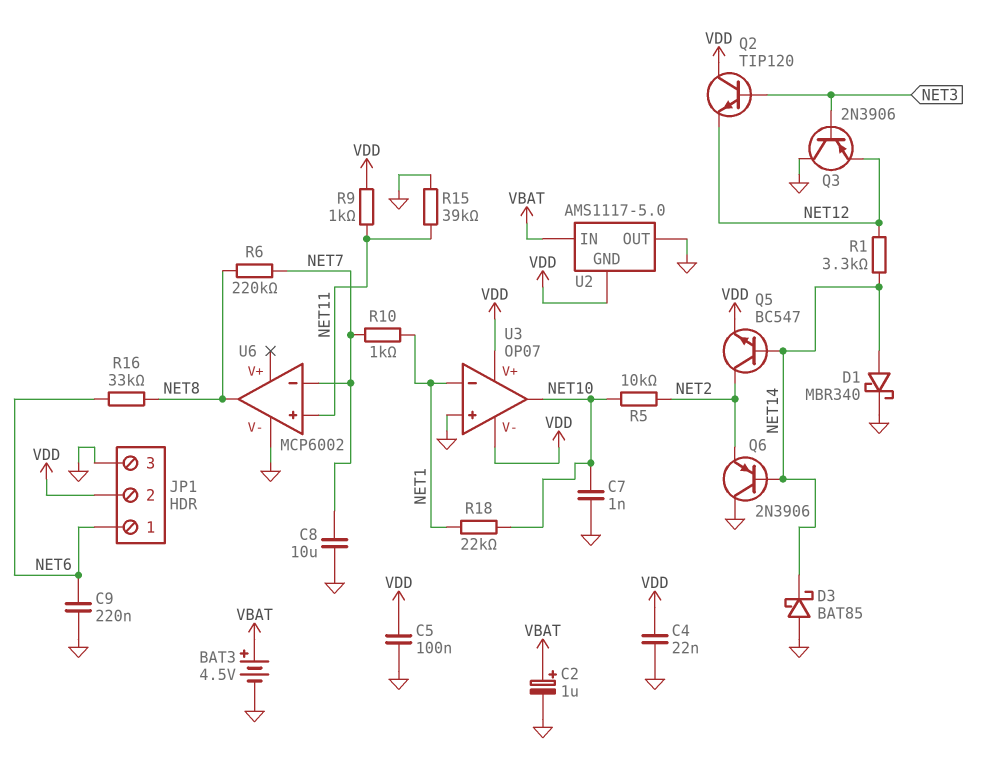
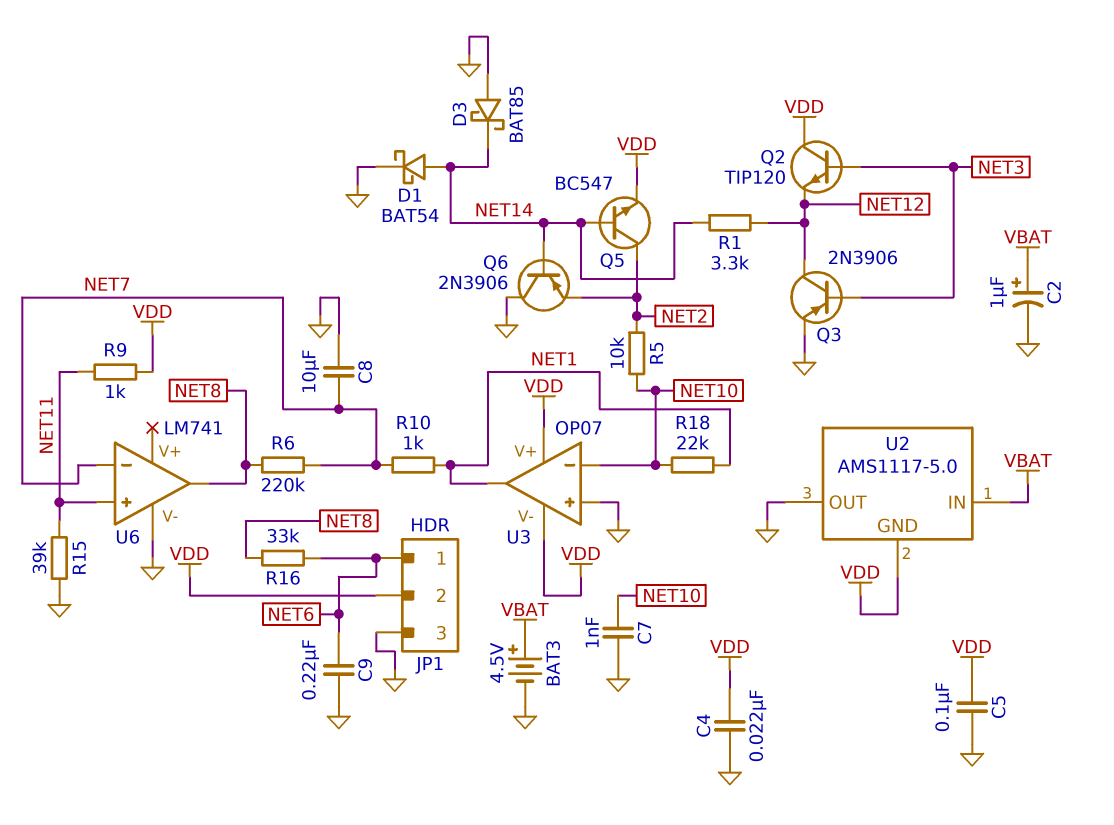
D1: schottky MBR340 (A NET14, K GND) -> schottky BAT54 (A NET14, K GND)
Q3: PNP 2N3906 (B NET3, C GND, E NET12) -> PNP 2N3906 (B NET3, C NET12, E GND)
U3 pin in-: NET1 -> NET10
U3 pin out: NET10 -> NET1
U6: MCP6002 -> LM741

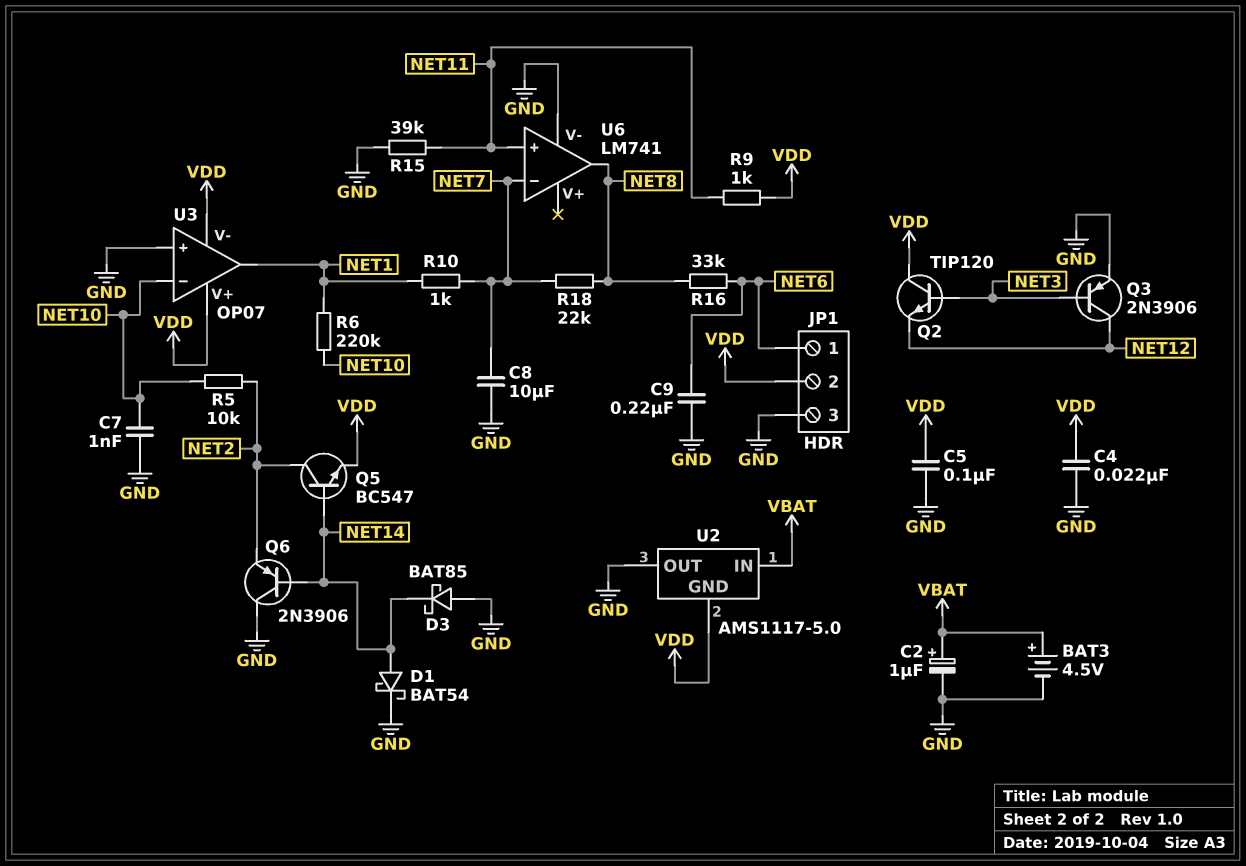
R1: 3.3k (NET12, NET14) -> none
R6: 220k (NET7, NET8) -> 220k (NET1, NET10)
R18: 22k (NET1, NET10) -> 22k (NET7, NET8)

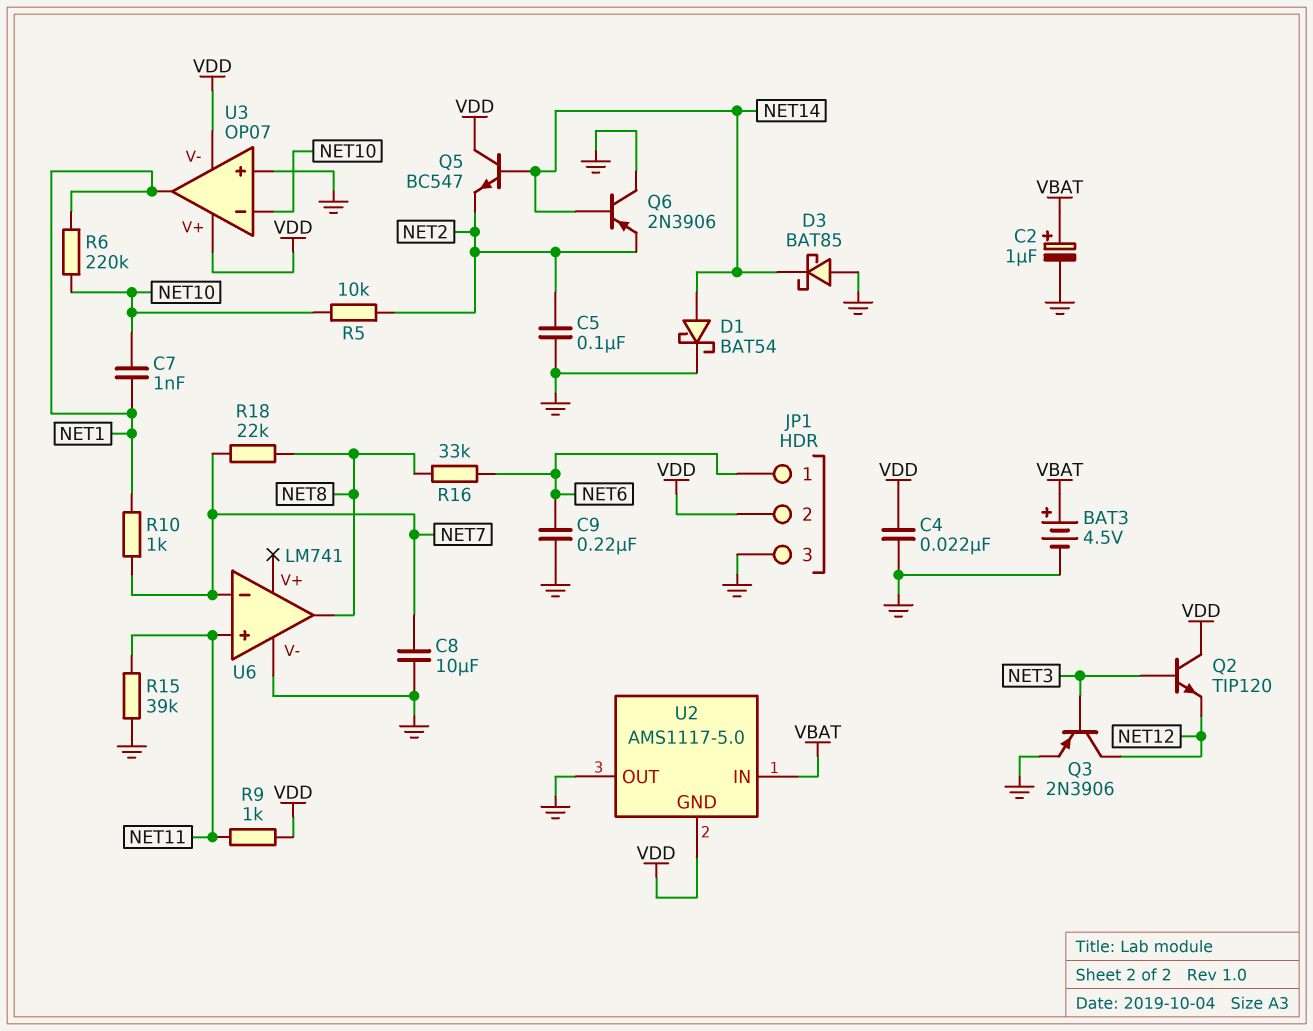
C5: 100nF (GND, VDD) -> 100nF (GND, NET2)
C7: 1nF (GND, NET10) -> 1nF (NET1, NET10)
Q5: NPN BC547 (B NET14, C NET2, E VDD) -> NPN BC547 (B NET14, C VDD, E NET2)

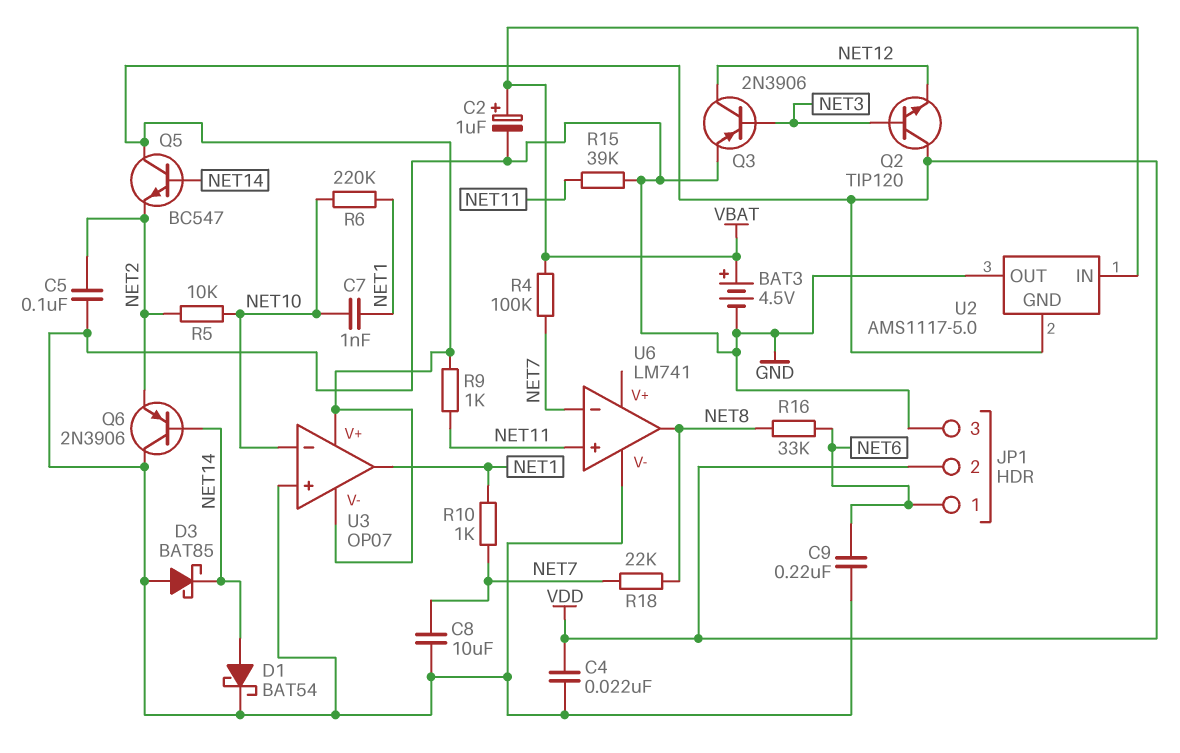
R4: none -> 100k (NET7, VBAT)

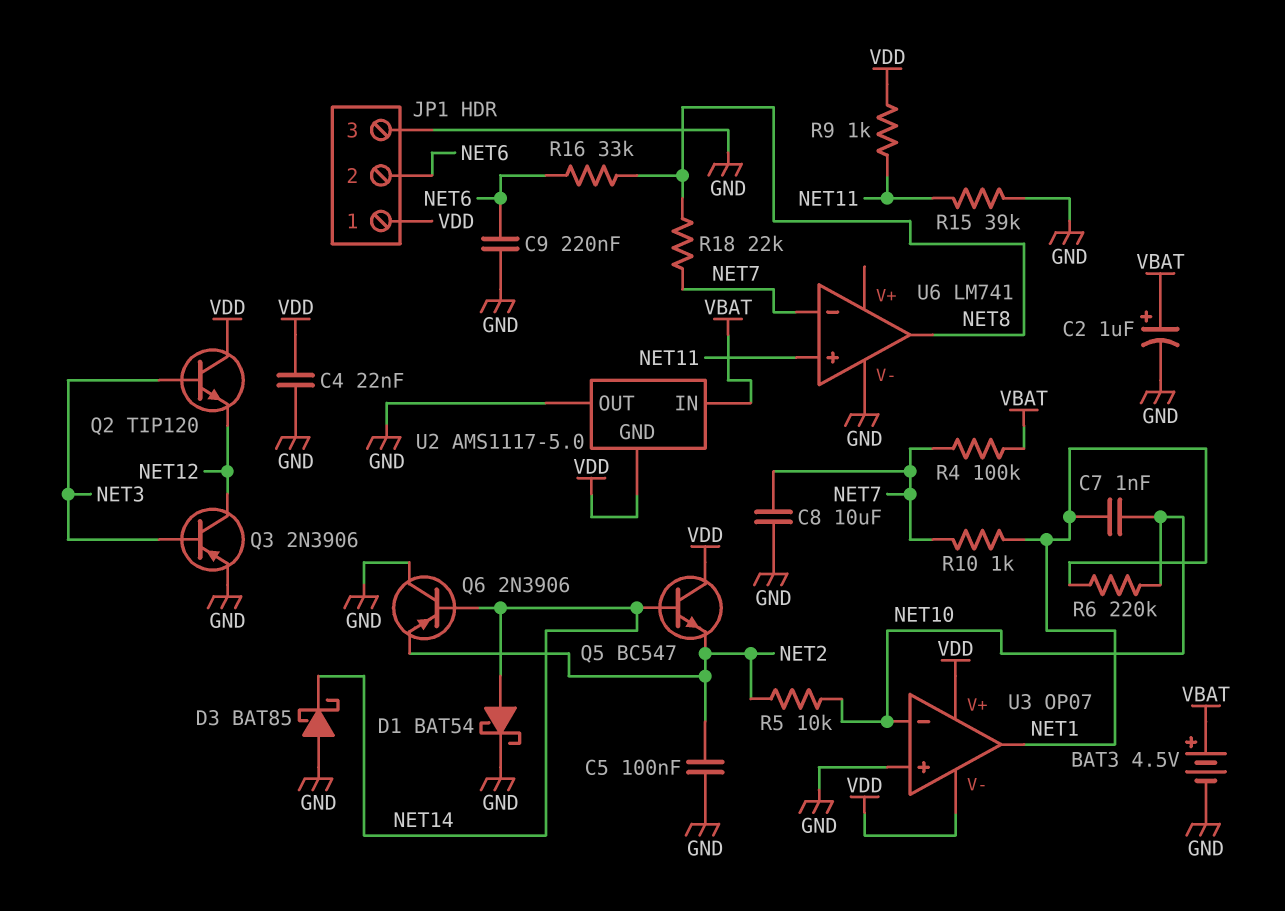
JP1 pin 1: NET6 -> VDD
JP1 pin 2: VDD -> NET6

